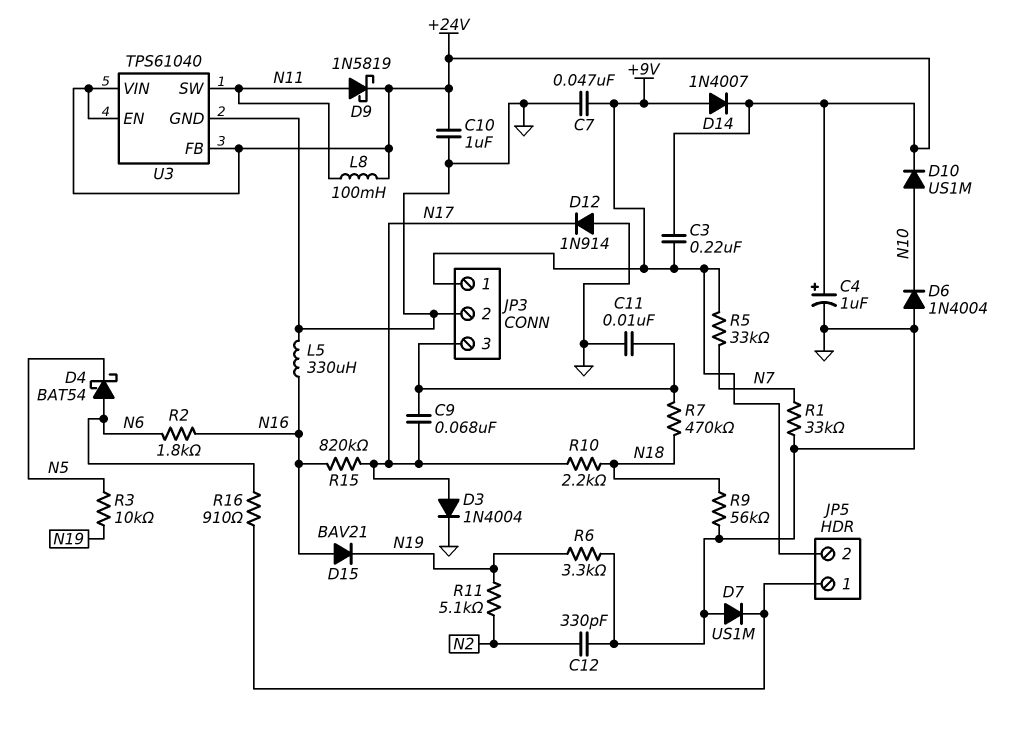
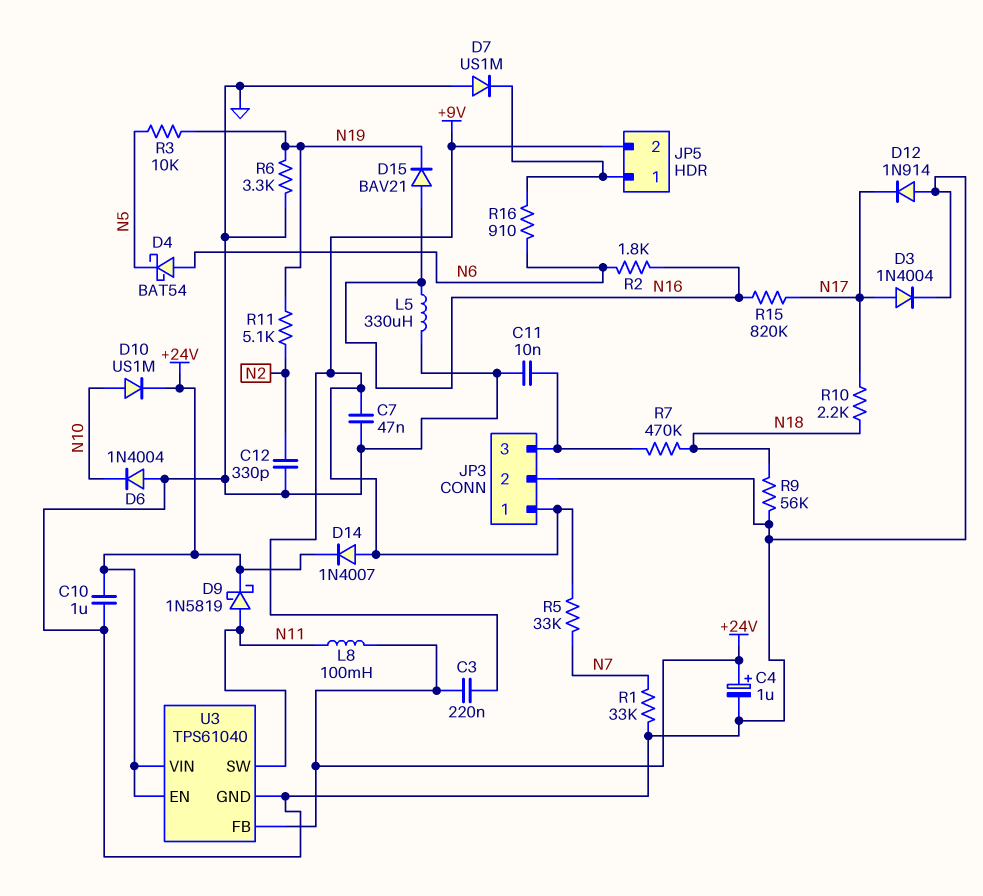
C9: 68nF (JP3/3, N17) -> none

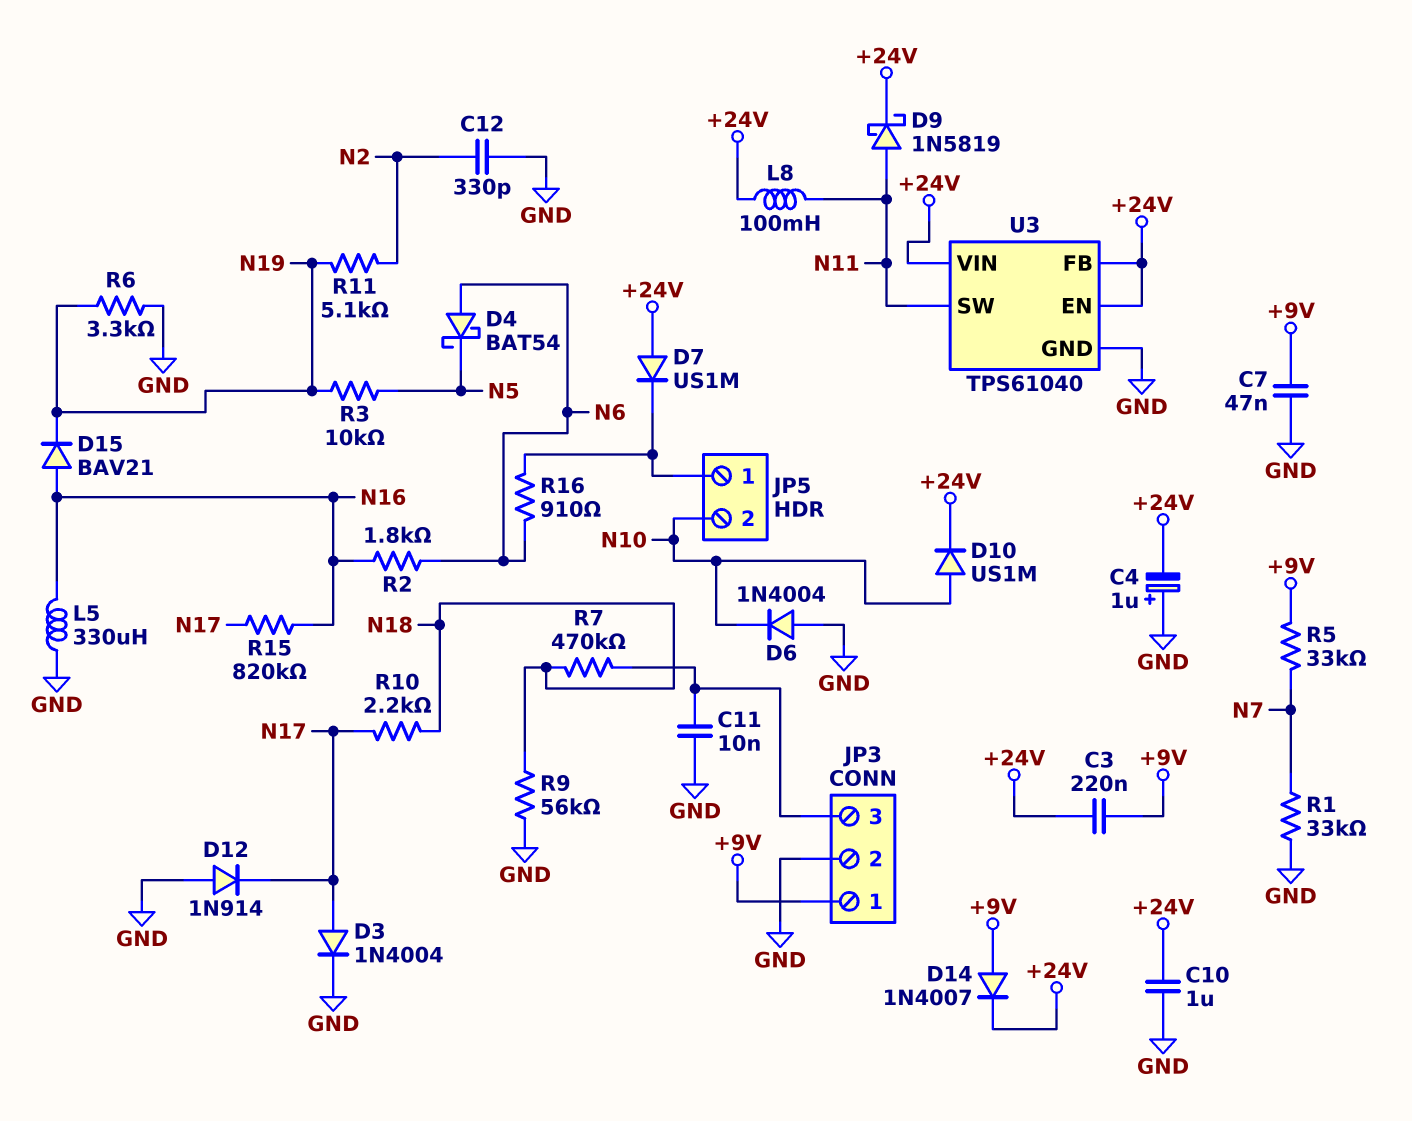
C4: 1uF (plus +24V, minus GND) -> 1uF (plus GND, minus +24V)
D7: diode US1M (A GND, K JP5/1) -> diode US1M (A +24V, K JP5/1)
JP5 pin 2: +9V -> N10

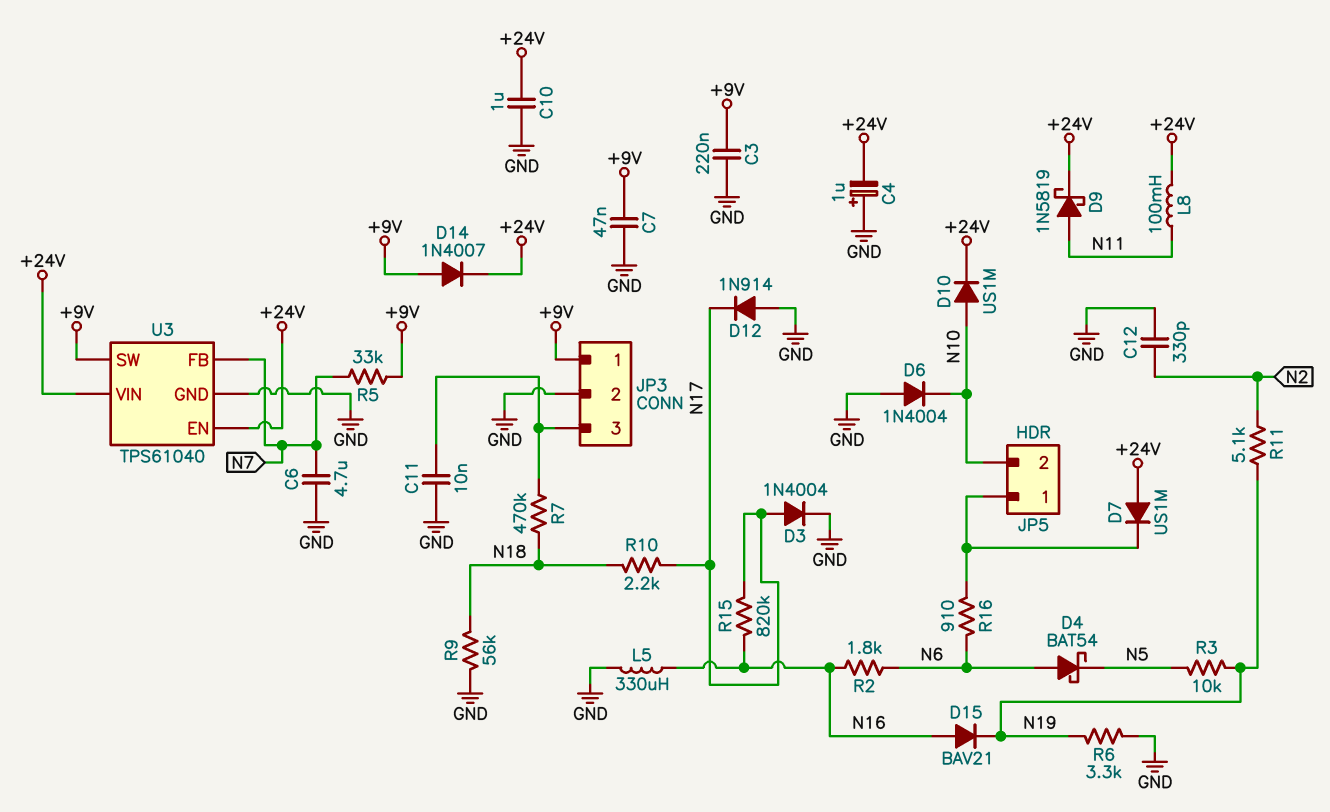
C3: 220nF (+9V, +24V) -> 220nF (+9V, GND)
C6: none -> 4.7uF (GND, N7)
R1: 33k (GND, N7) -> none
U3 pin FB: +24V -> N7
U3 pin SW: N11 -> +9V

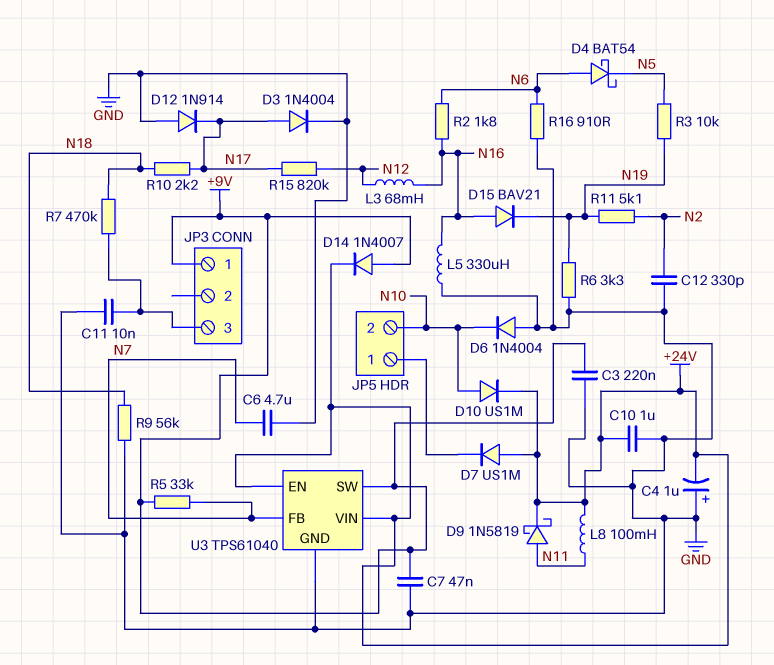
JP3 pin 2: GND -> none
L3: none -> 68mH (N12, N16)
R15: 820k (N16, N17) -> 820k (N12, N17)
R16: 910 (JP5/1, N6) -> 910 (GND, N6)

